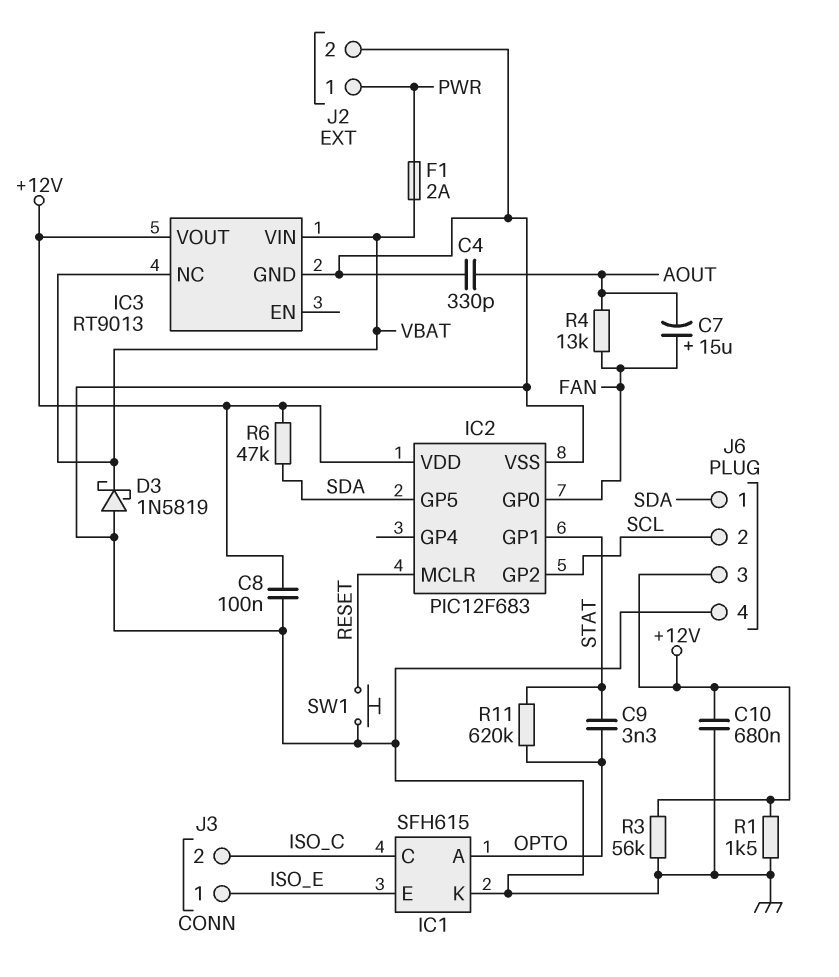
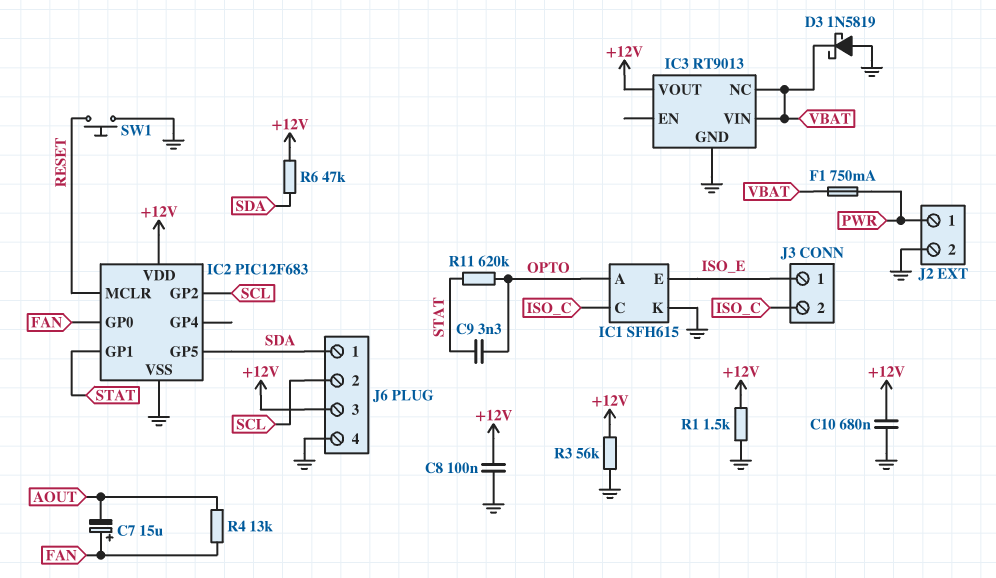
C4: 330pF (AOUT, GND) -> none
F1: 2A (PWR, VBAT) -> 750mA (PWR, VBAT)

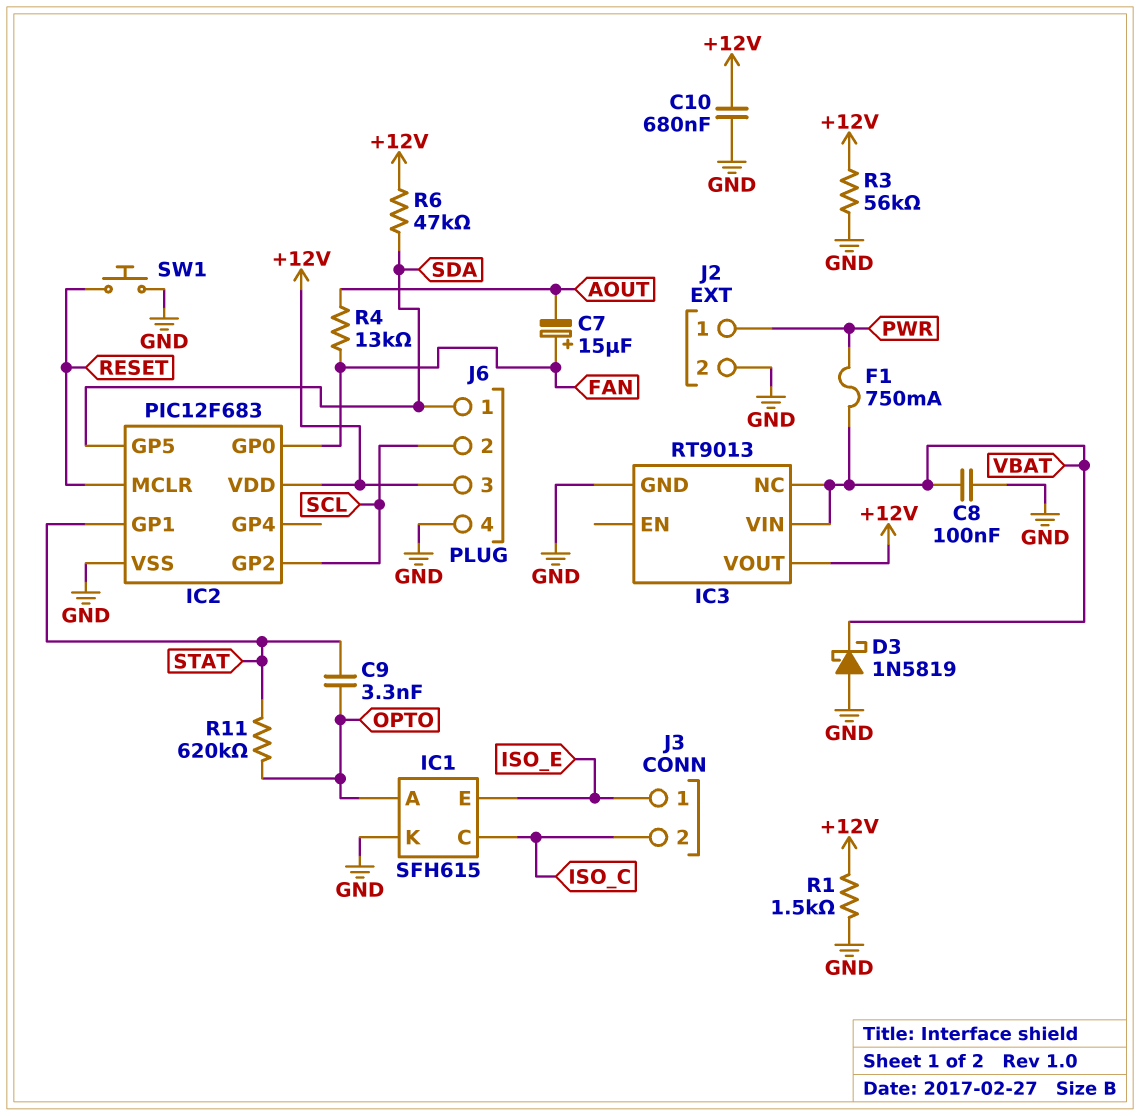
C8: 100nF (+12V, GND) -> 100nF (GND, VBAT)

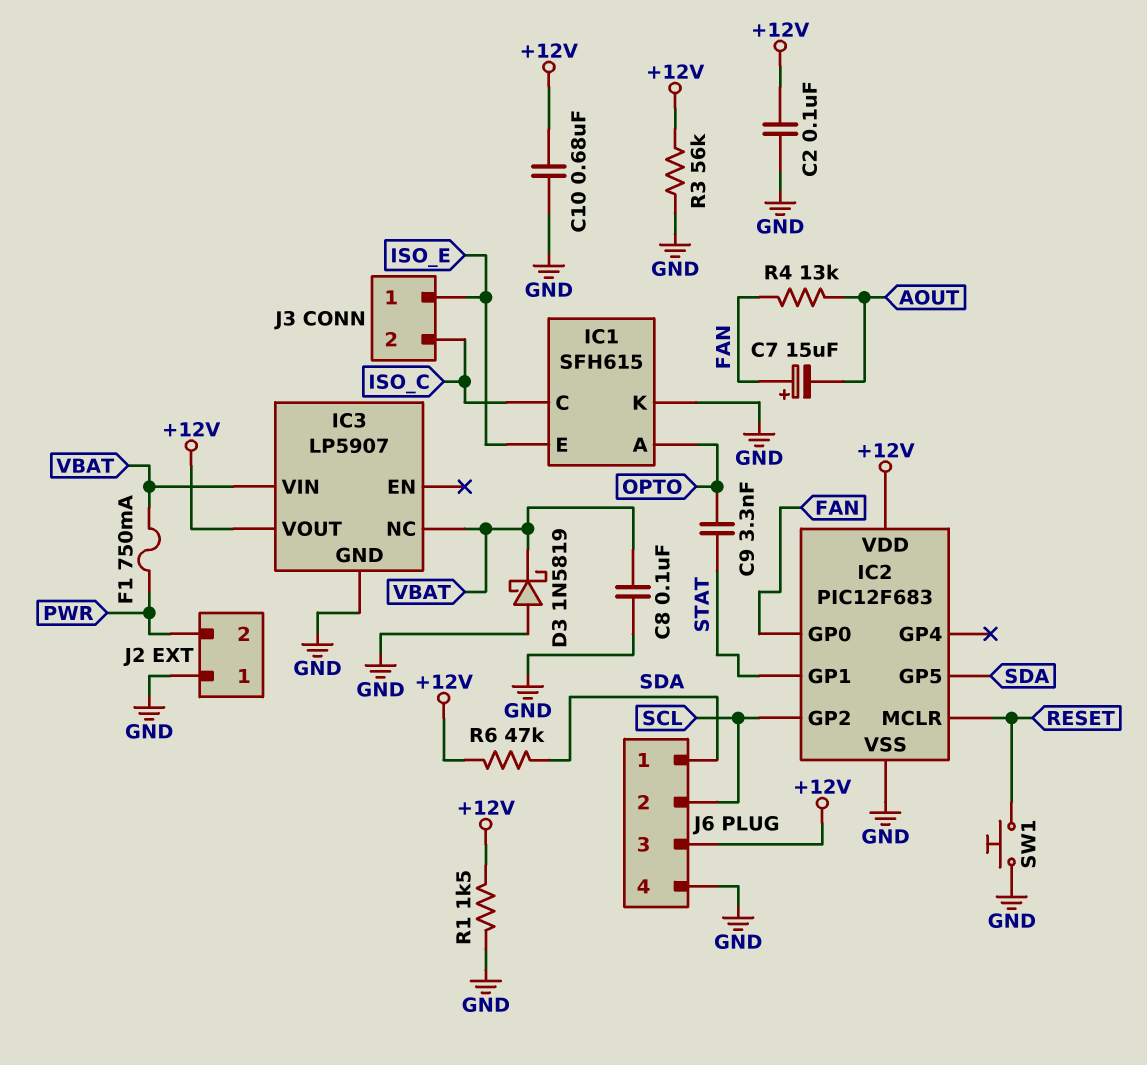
C2: none -> 100nF (+12V, GND)
IC3: RT9013 -> LP5907
J2 pin 1: PWR -> GND
J2 pin 2: GND -> PWR
R11: 620k (OPTO, STAT) -> none

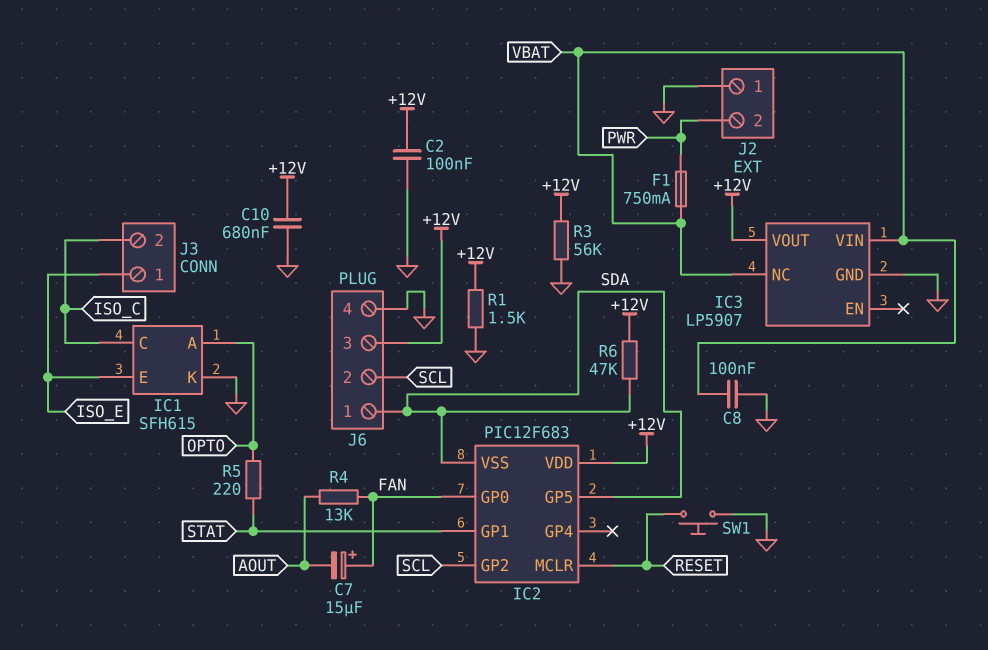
C9: 3.3nF (OPTO, STAT) -> none
D3: schottky 1N5819 (A GND, K VBAT) -> none
IC2 pin VSS: GND -> SDA
R5: none -> 220 (OPTO, STAT)

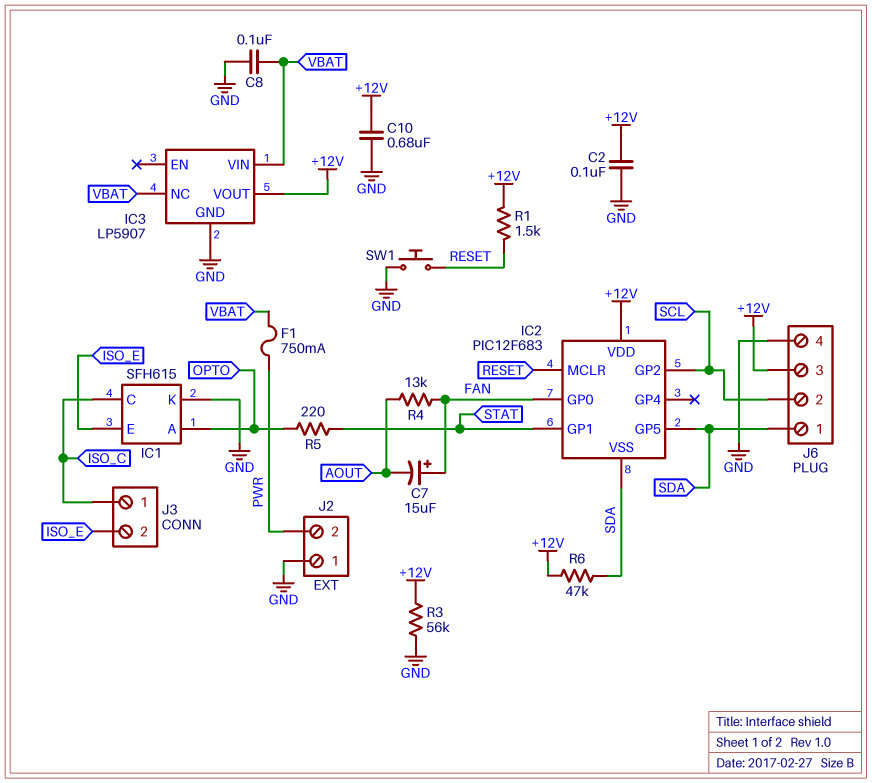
J3 pin 1: ISO_E -> ISO_C
J3 pin 2: ISO_C -> ISO_E
R1: 1.5k (+12V, GND) -> 1.5k (+12V, RESET)

